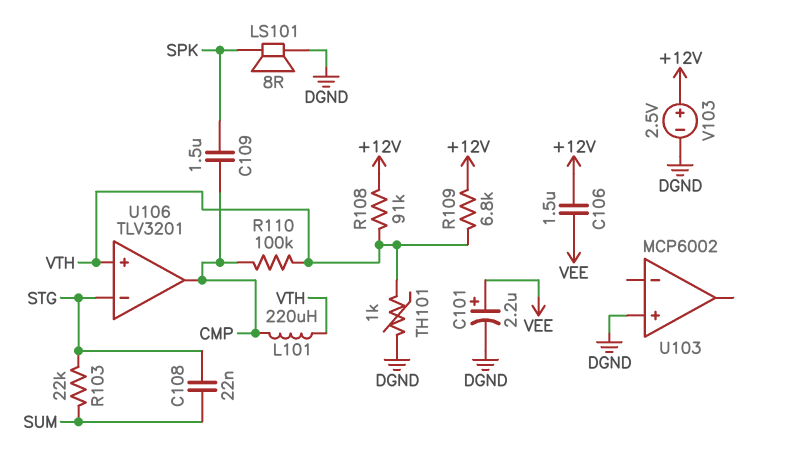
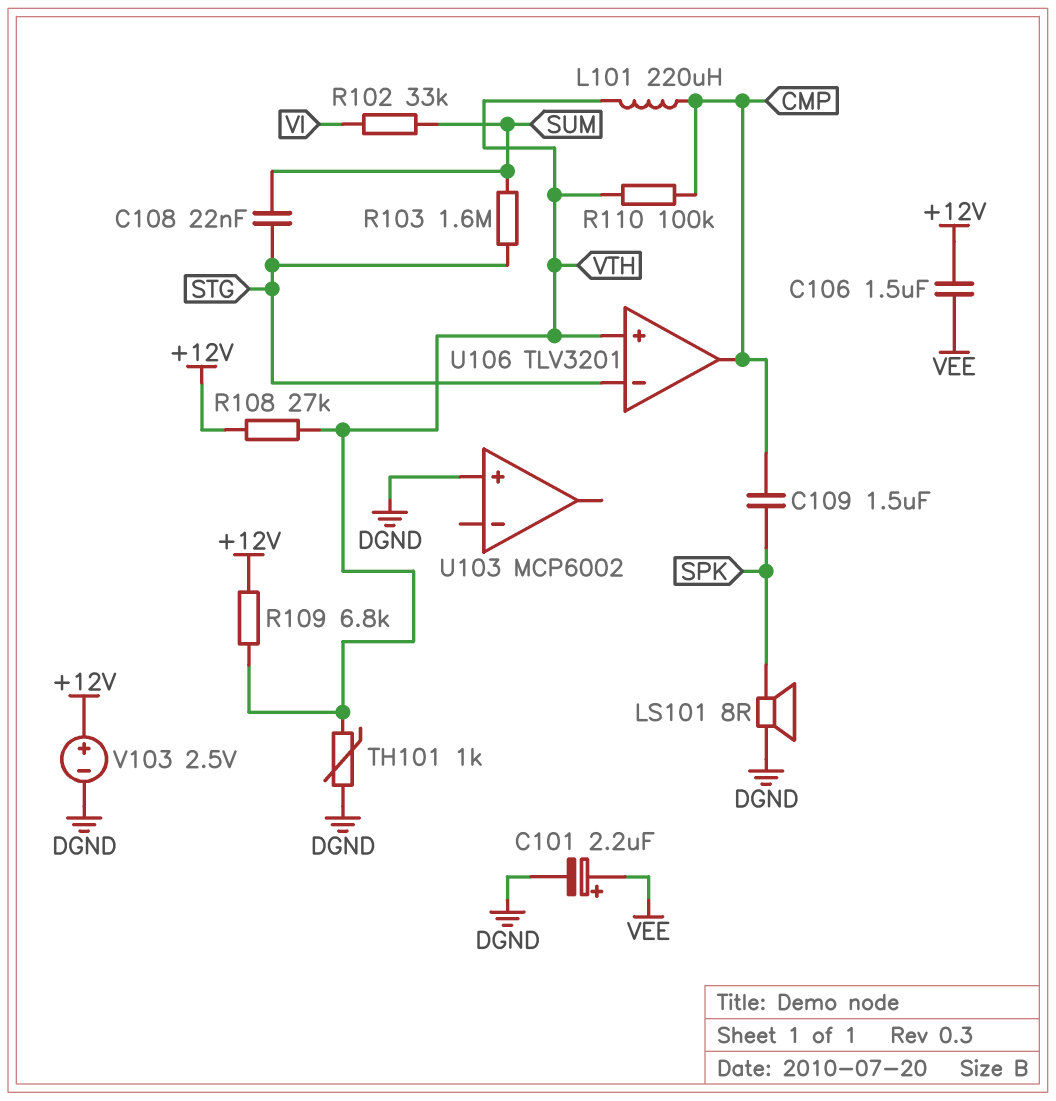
R102: none -> 33k (SUM, VI)
R103: 22k (STG, SUM) -> 1.6M (STG, SUM)
R108: 91k (+12V, VTH) -> 27k (+12V, VTH)

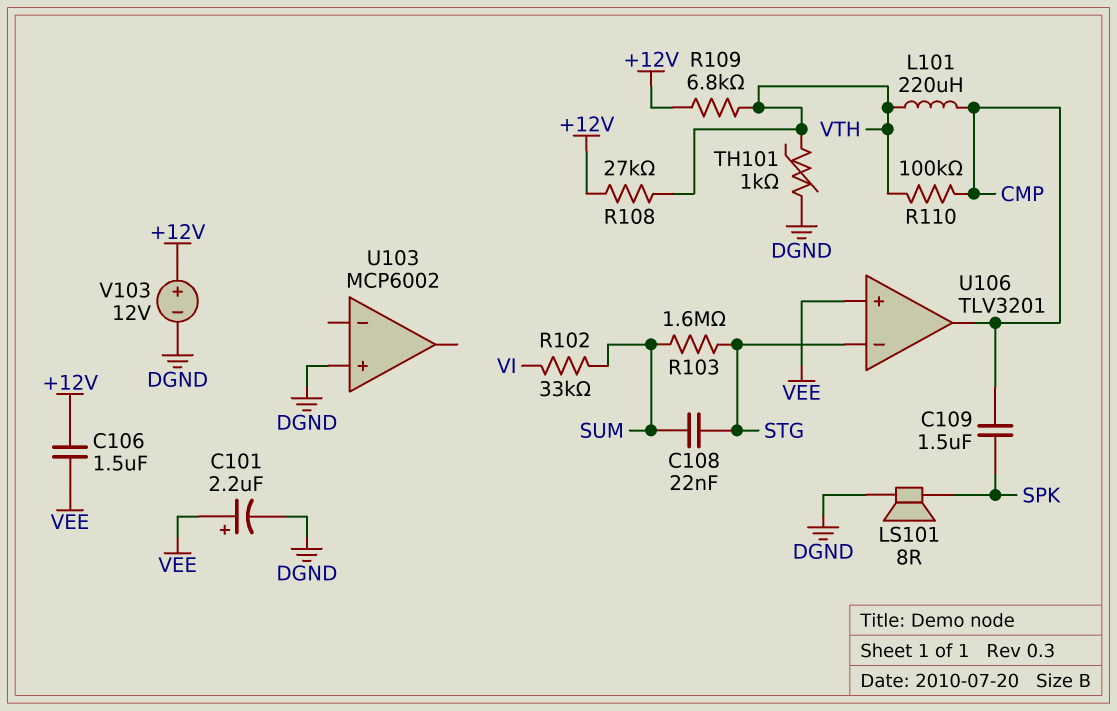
U106 pin in+: VTH -> VEE
V103: 2.5V (plus +12V, minus DGND) -> 12V (plus +12V, minus DGND)

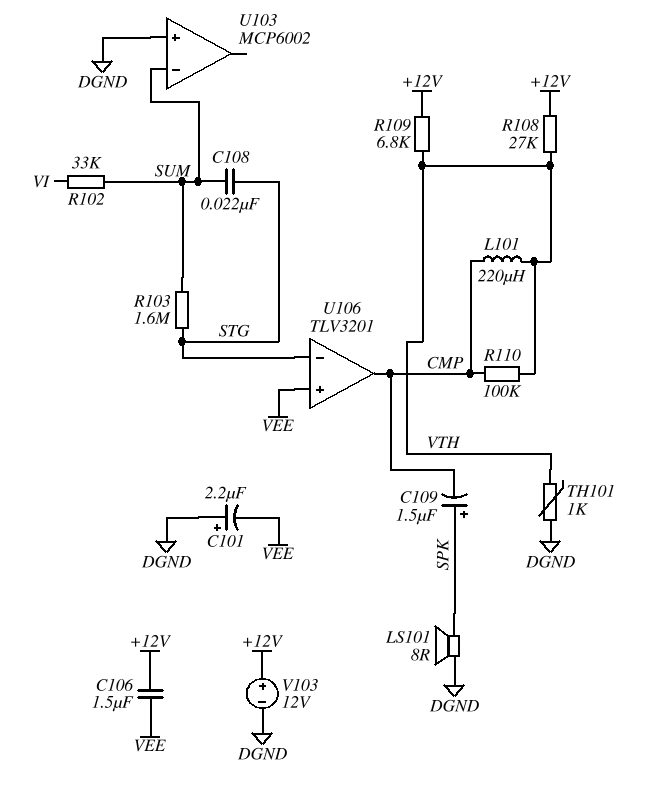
C101: 2.2uF (plus VEE, minus DGND) -> 2.2uF (plus DGND, minus VEE)
C109: 1.5uF (CMP, SPK) -> 1.5uF (plus SPK, minus CMP)
U103 pin in-: none -> SUM

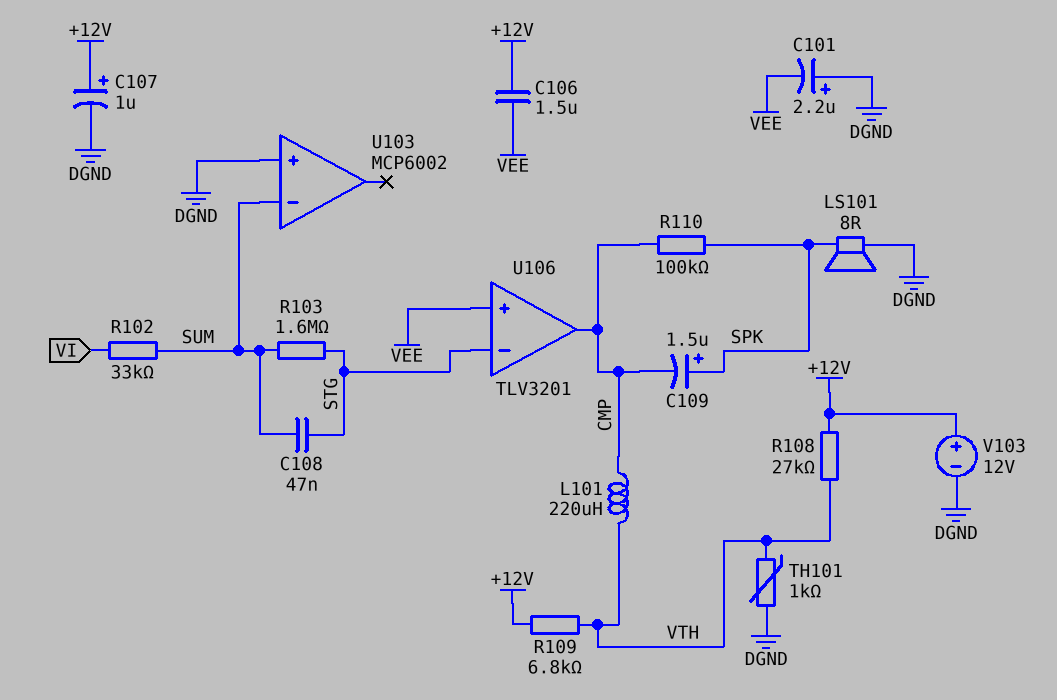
C107: none -> 1uF (plus +12V, minus DGND)
C108: 22nF (STG, SUM) -> 47nF (STG, SUM)
R110: 100k (CMP, VTH) -> 100k (CMP, SPK)

